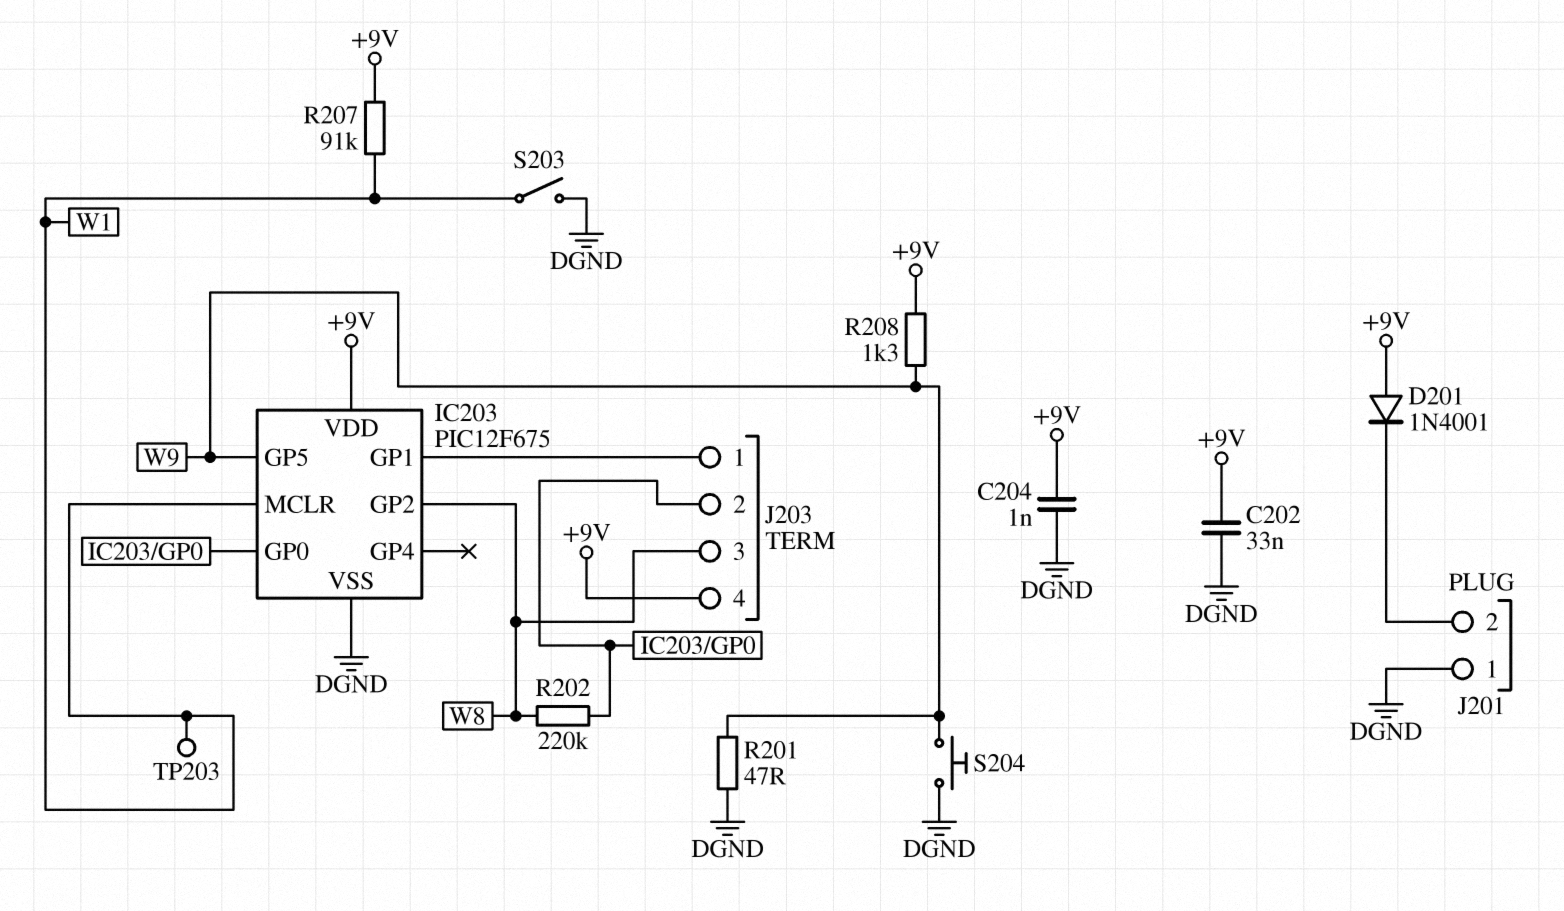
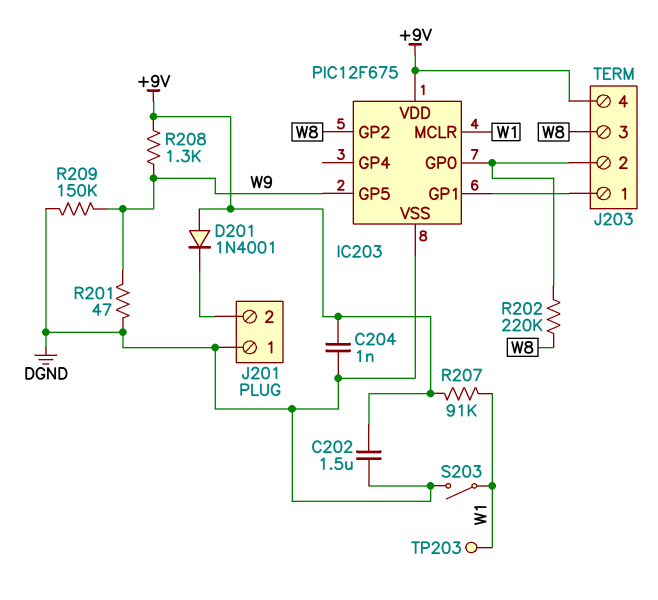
C202: 33nF (+9V, DGND) -> 1.5uF (+9V, DGND)
R209: none -> 150k (DGND, W9)
S204: button (DGND, W9) -> none

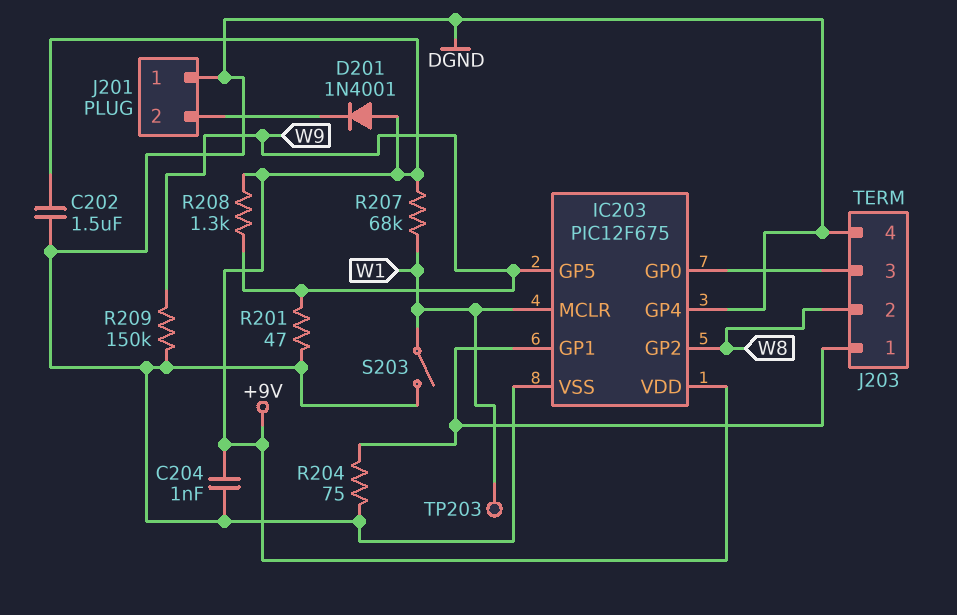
IC203 pin GP4: none -> DGND
J203 pin 2: IC203/GP0 -> W8
J203 pin 3: W8 -> IC203/GP0
J203 pin 4: +9V -> DGND
R202: 220k (IC203/GP0, W8) -> none
R204: none -> 75 (DGND, IC203/GP1)
R207: 91k (+9V, W1) -> 68k (+9V, W1)

